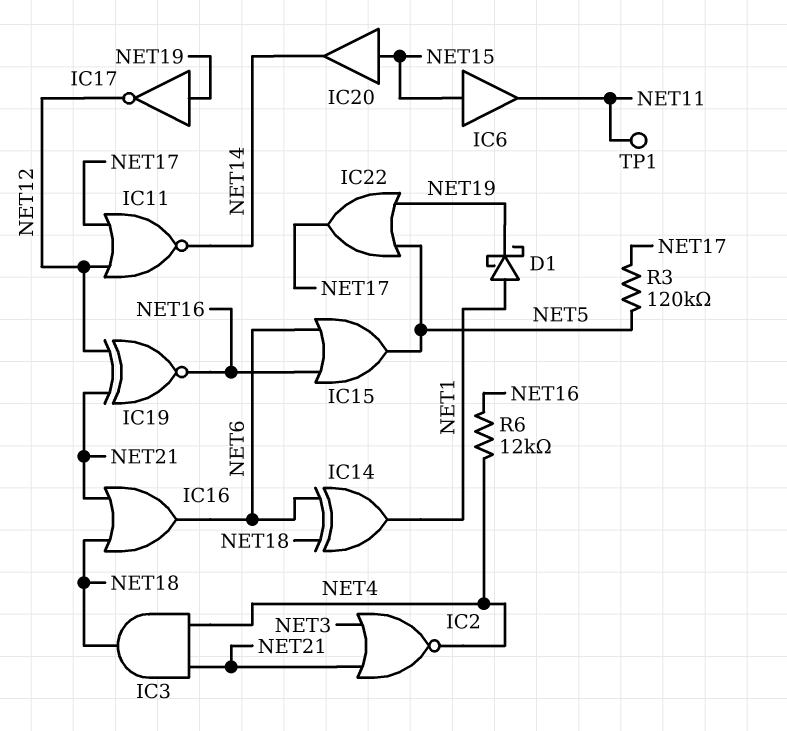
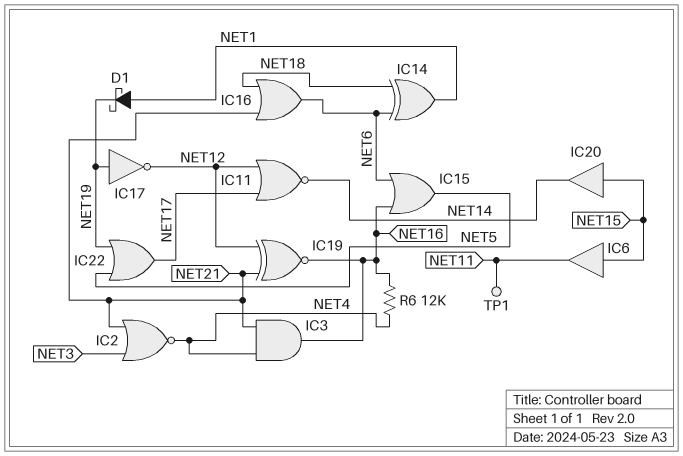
IC3: AND (in NET4, in NET21, out NET18) -> AND (in NET4, in NET21, out NET16)
R3: 120k (NET5, NET17) -> none

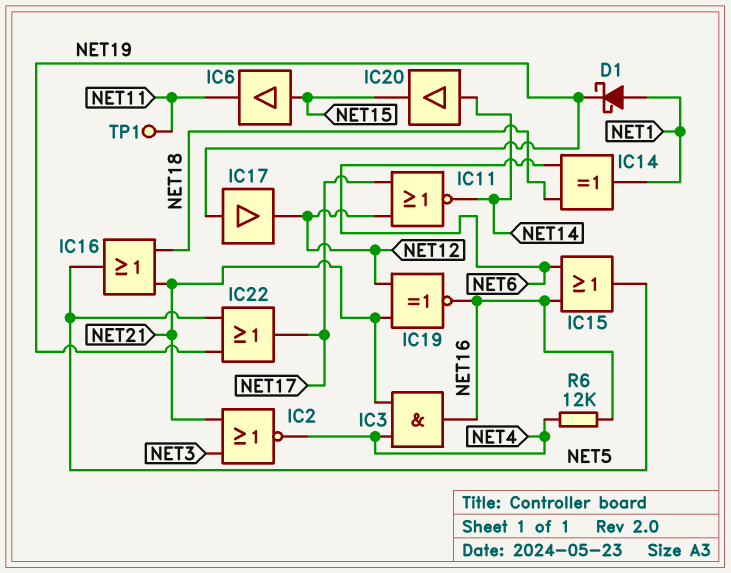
IC16: OR (in NET18, in NET21, out NET6) -> OR (in NET18, in NET21, out NET5)
IC17: NOT (in NET19, out NET12) -> buffer (in NET19, out NET12)
IC20: buffer (in NET15, out NET14) -> buffer (in NET14, out NET15)

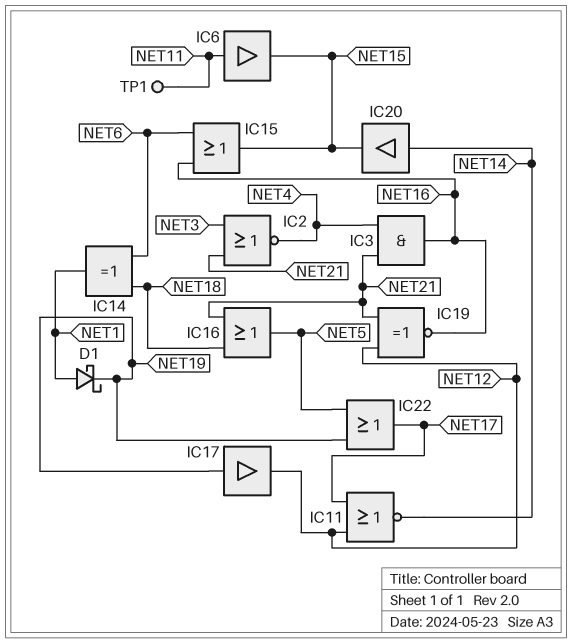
IC6: buffer (in NET15, out NET11) -> buffer (in NET11, out NET15)
IC15: OR (in NET6, in NET16, out NET5) -> OR (in NET6, in NET16, out NET15)
R6: 12k (NET4, NET16) -> none

